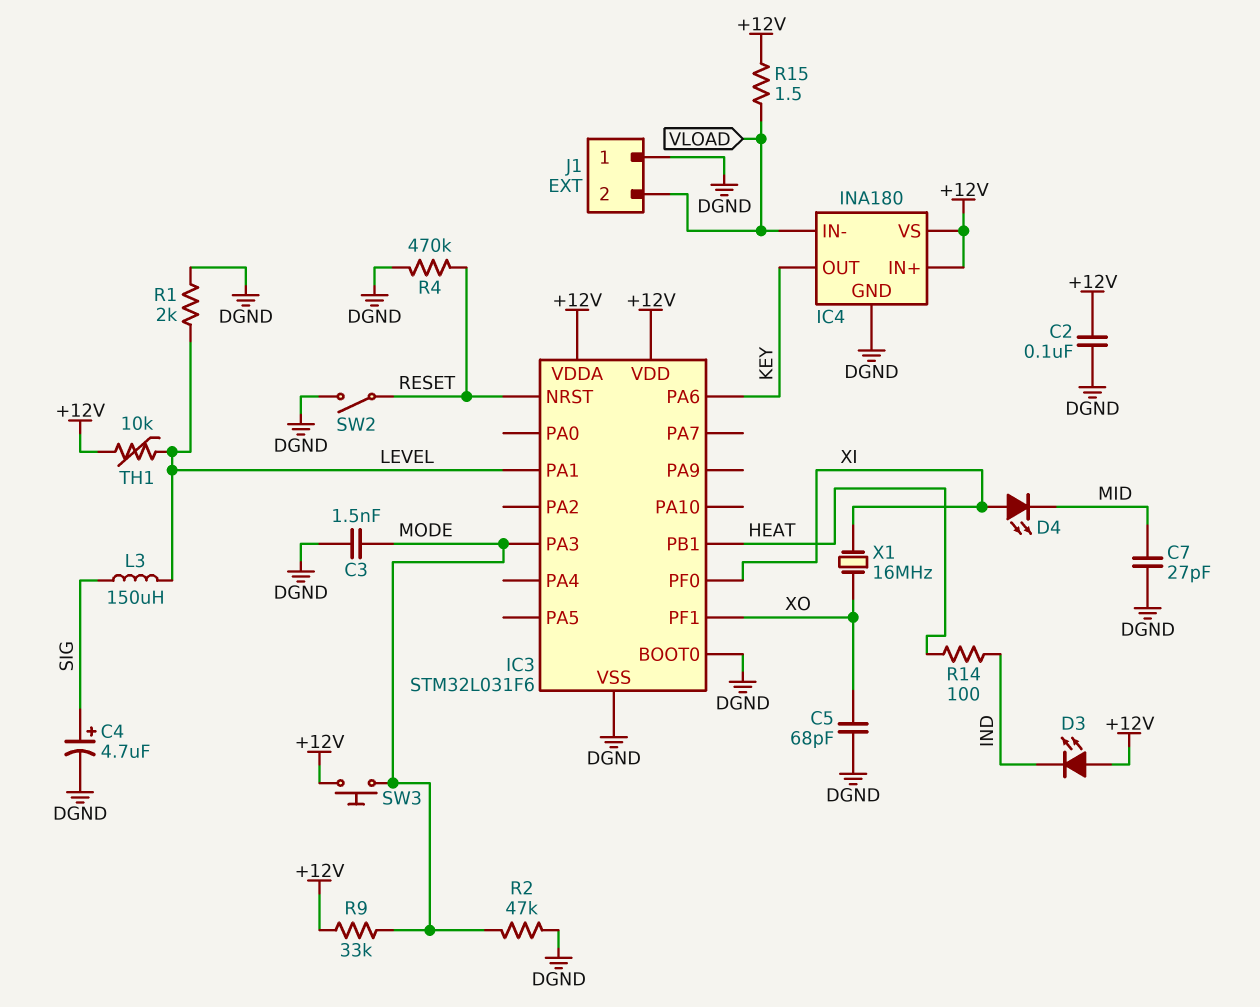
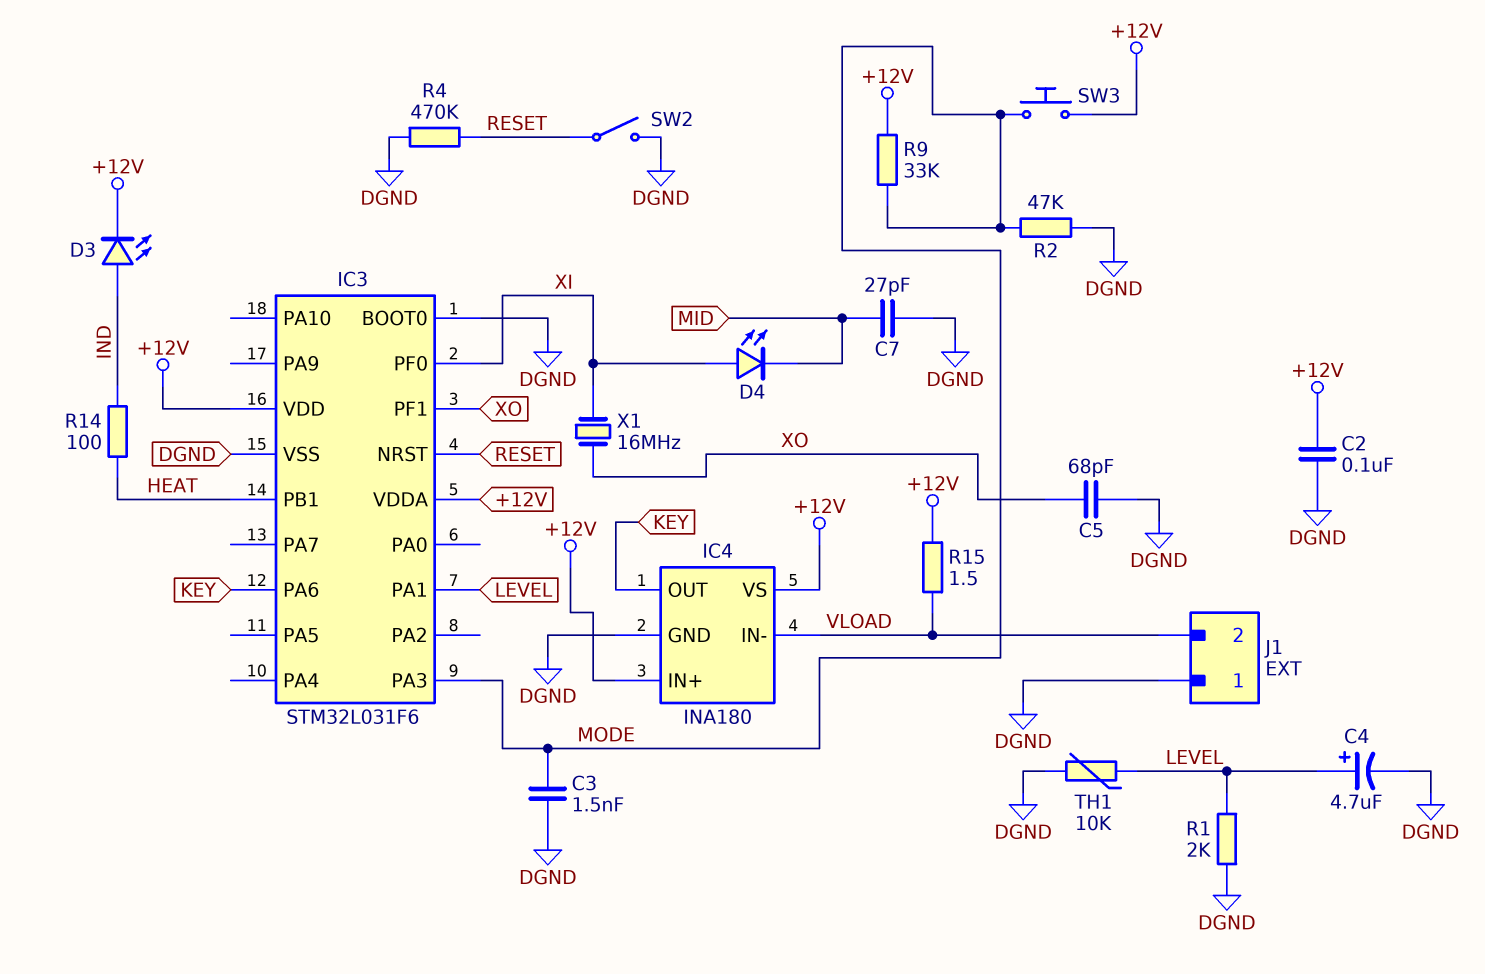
C4: 4.7uF (plus SIG, minus DGND) -> 4.7uF (plus LEVEL, minus DGND)
D3: LED (A +12V, K IND) -> LED (A IND, K +12V)
L3: 150uH (LEVEL, SIG) -> none
TH1: 10k (+12V, LEVEL) -> 10k (DGND, LEVEL)

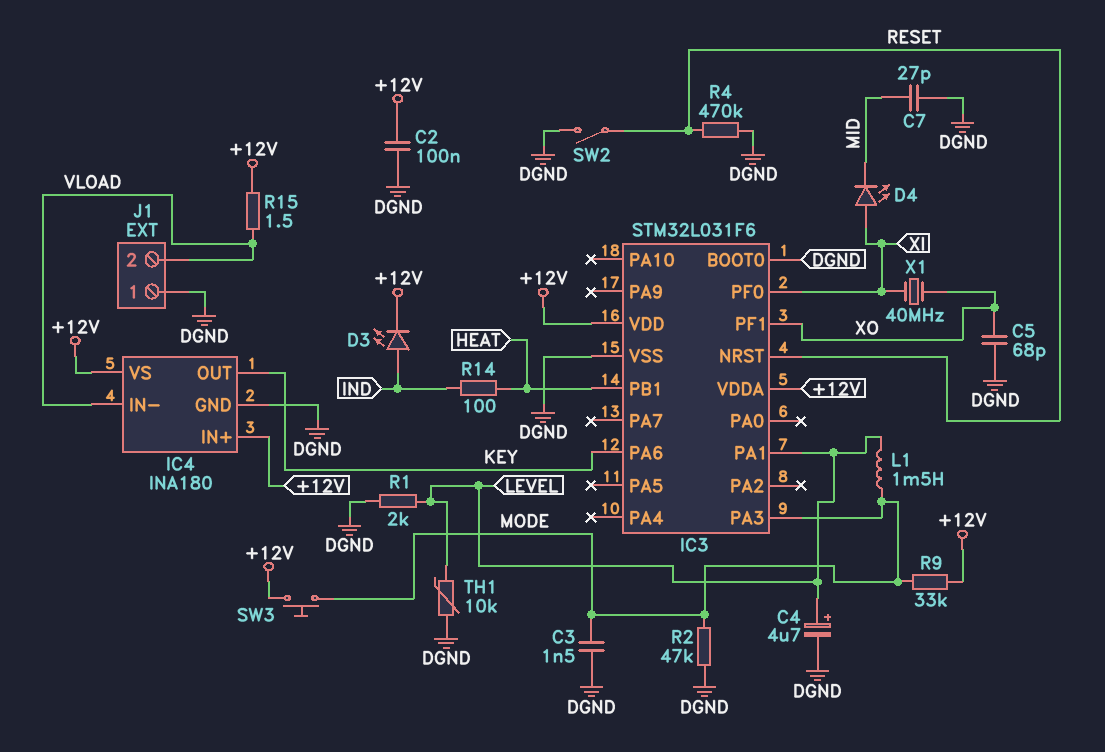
L1: none -> 1.5mH (LEVEL, MODE)
X1: 16MHz (XI, XO) -> 40MHz (XI, XO)

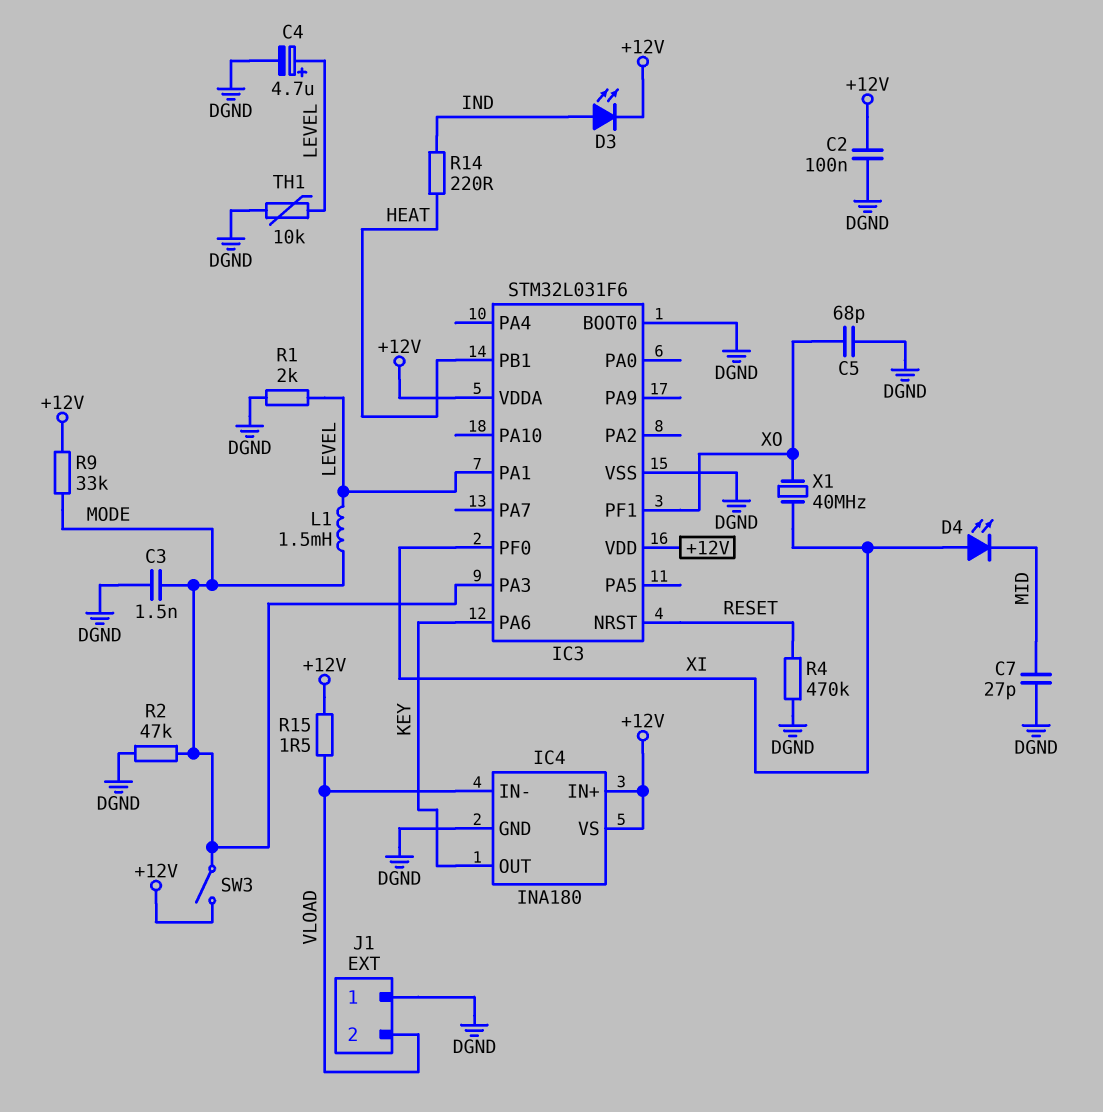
R14: 100 (HEAT, IND) -> 220 (HEAT, IND)
SW2: switch (DGND, RESET) -> none
SW3: button (+12V, MODE) -> switch (+12V, MODE)

